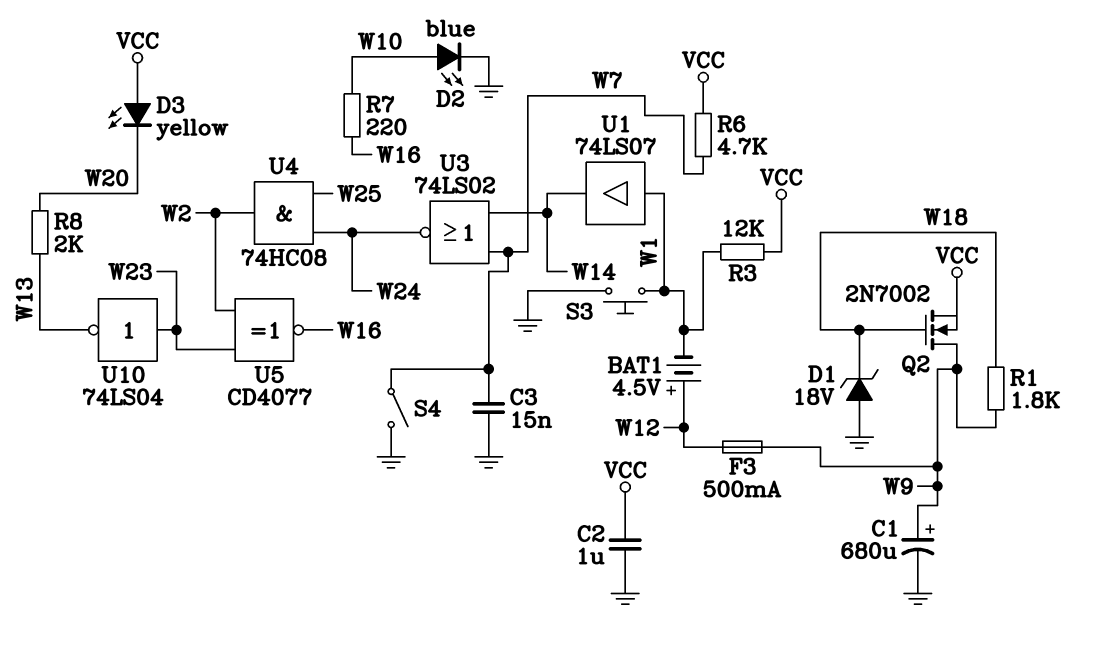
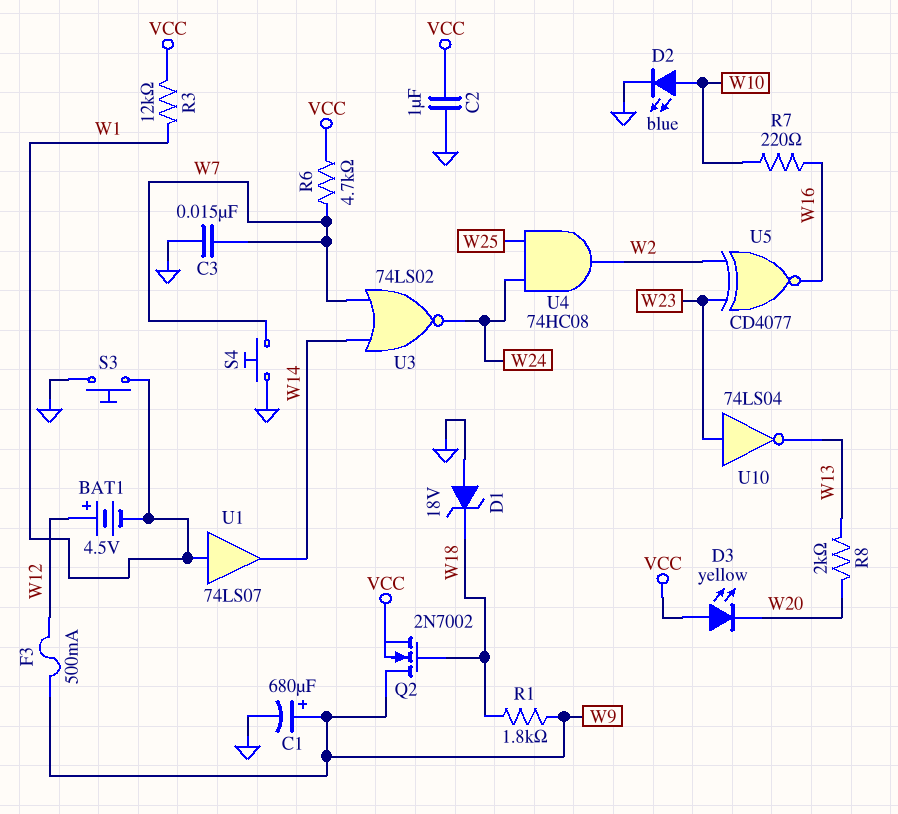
S4: switch (GND, W7) -> button (GND, W7)

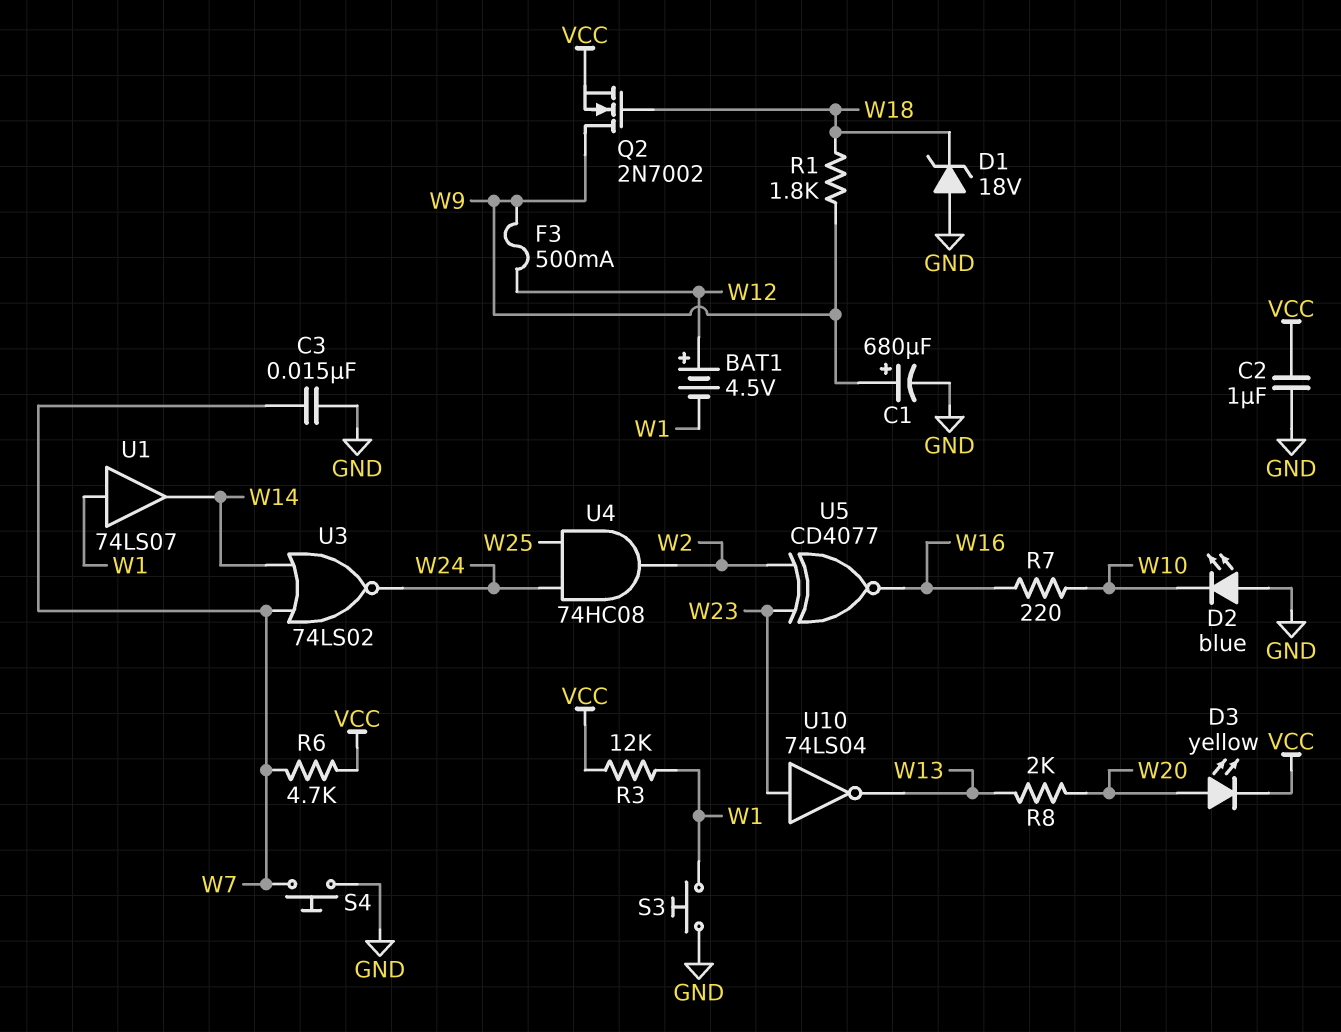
D2: LED blue (A W10, K GND) -> LED blue (A GND, K W10)
D3: LED yellow (A VCC, K W20) -> LED yellow (A W20, K VCC)

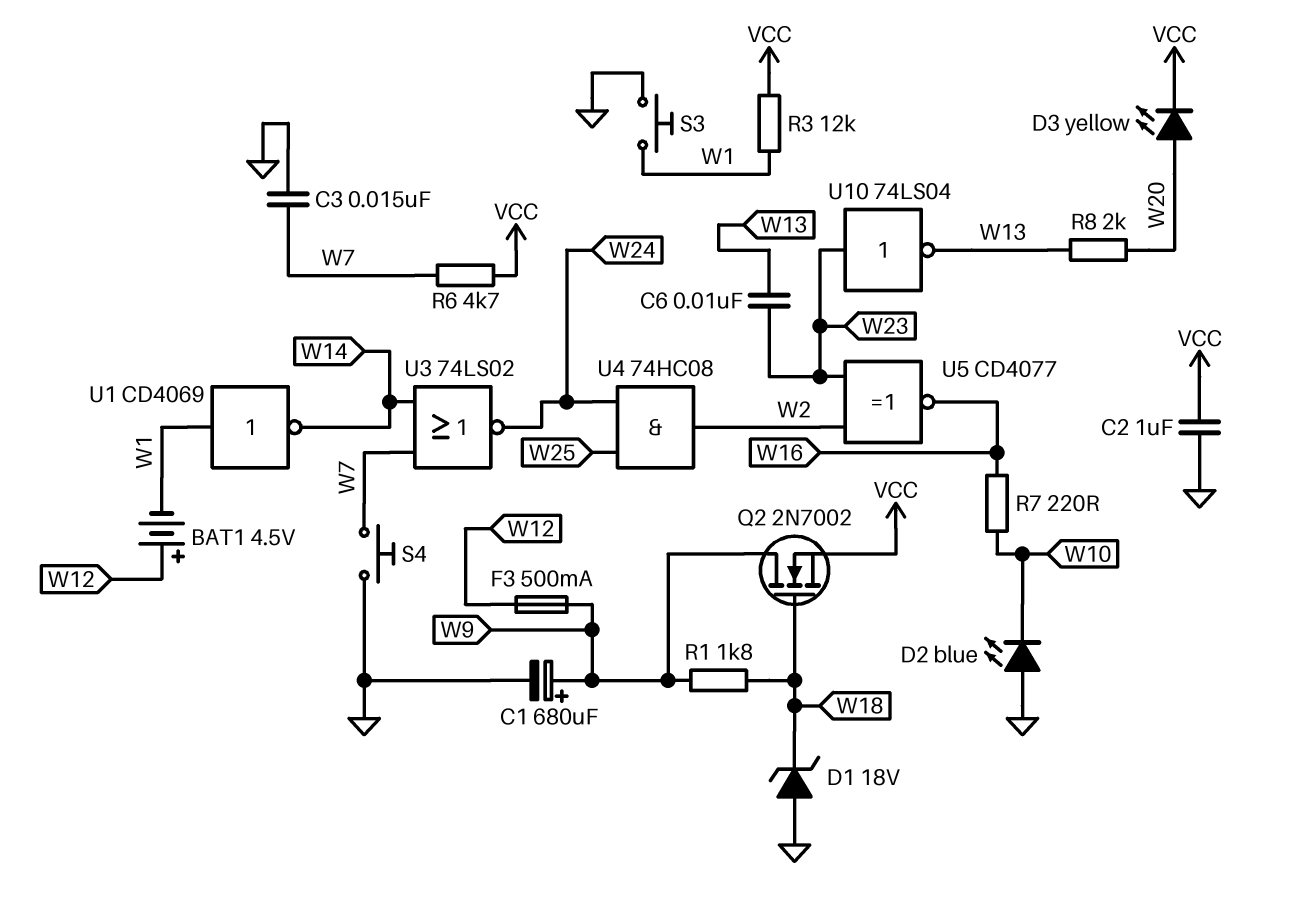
C6: none -> 10nF (W13, W23)
U1: buffer 74LS07 (in W1, out W14) -> NOT CD4069 (in W1, out W14)

